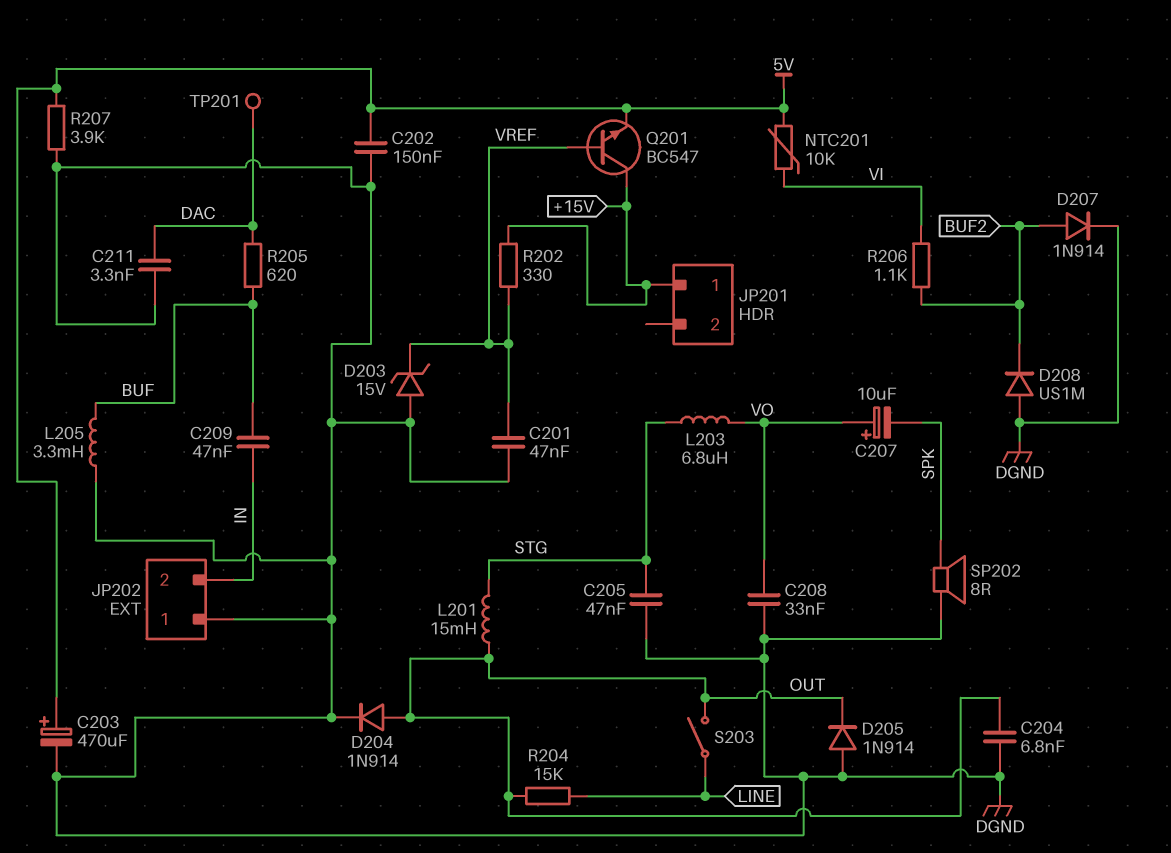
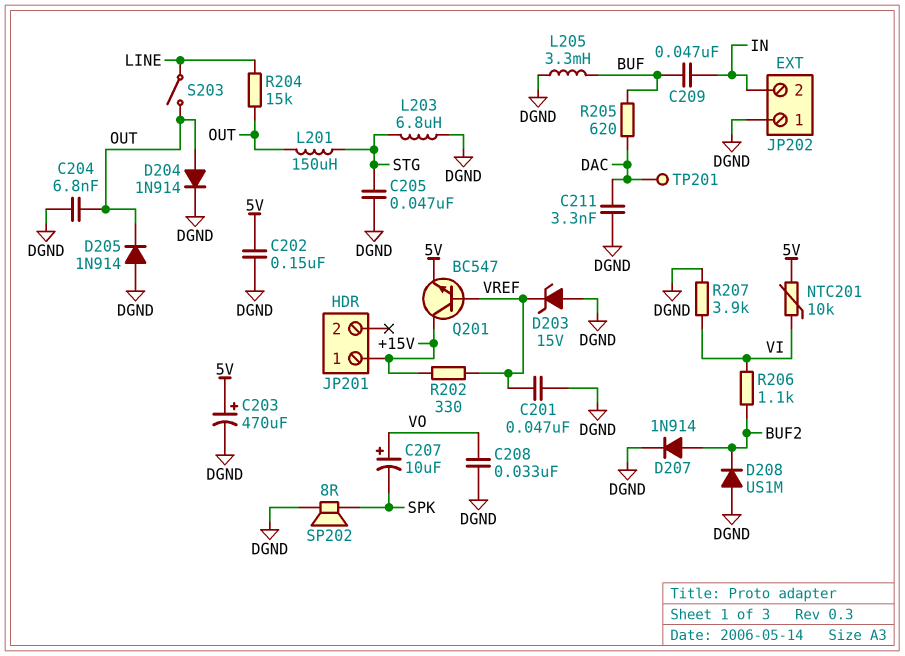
L201: 15mH (OUT, STG) -> 150uH (OUT, STG)
L203: 6.8uH (STG, VO) -> 6.8uH (DGND, STG)
R207: 3.9k (5V, DGND) -> 3.9k (DGND, VI)

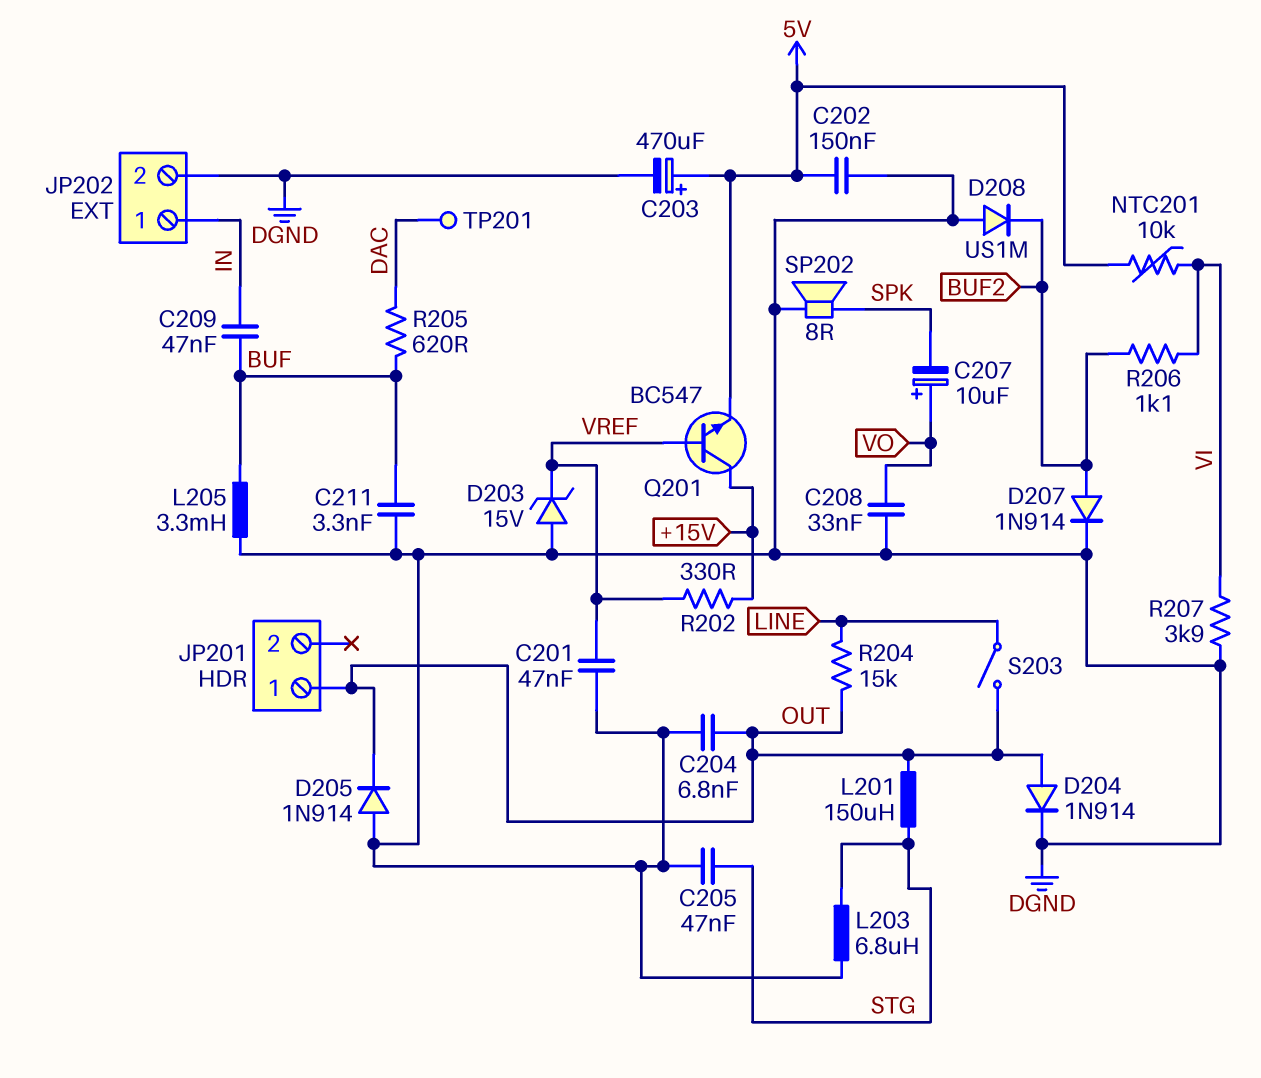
C211: 3.3nF (DAC, DGND) -> 3.3nF (BUF, DGND)
JP201 pin 1: +15V -> OUT
JP202 pin 1: DGND -> IN
JP202 pin 2: IN -> DGND

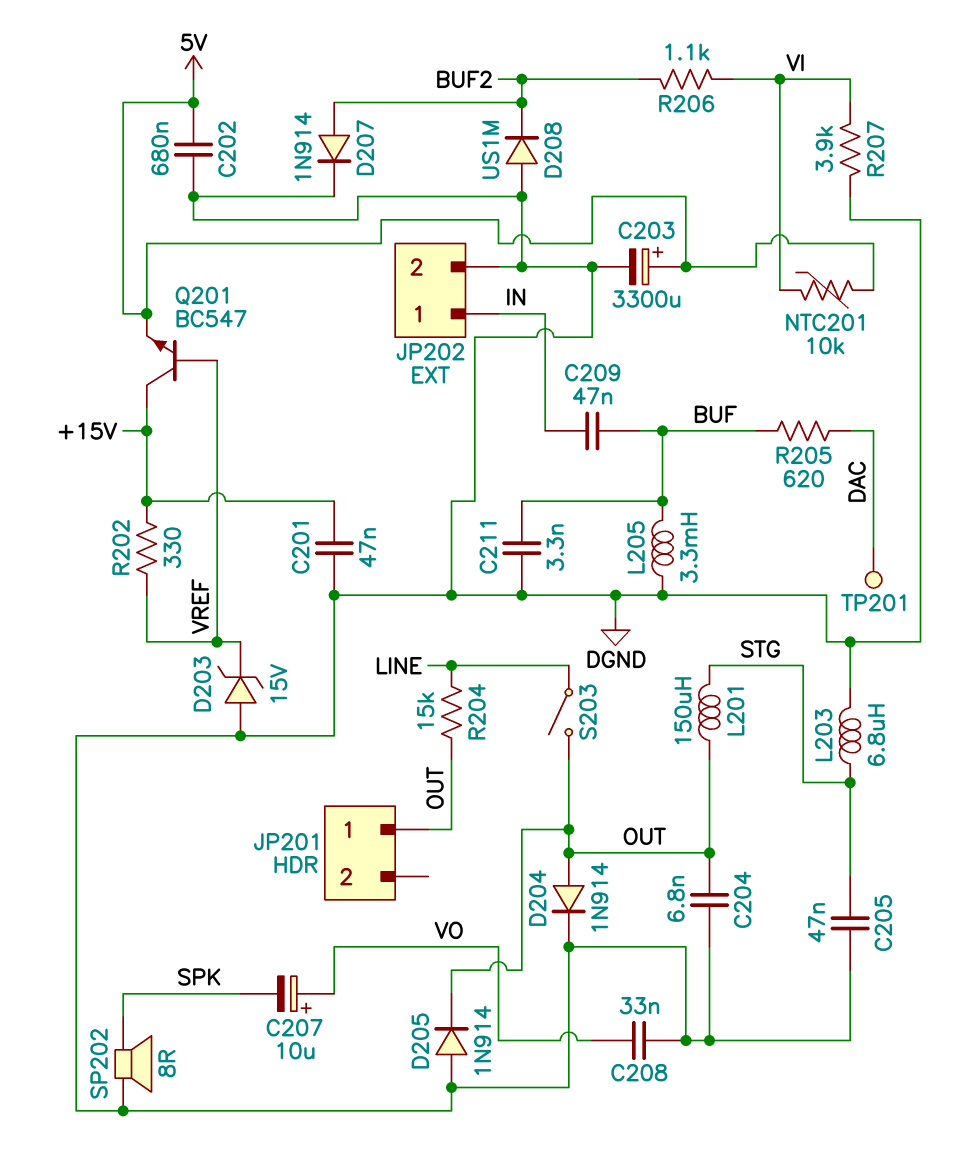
C201: 47nF (DGND, VREF) -> 47nF (+15V, DGND)
C202: 150nF (5V, DGND) -> 680nF (5V, DGND)
C203: 470uF (plus 5V, minus DGND) -> 3300uF (plus 5V, minus DGND)

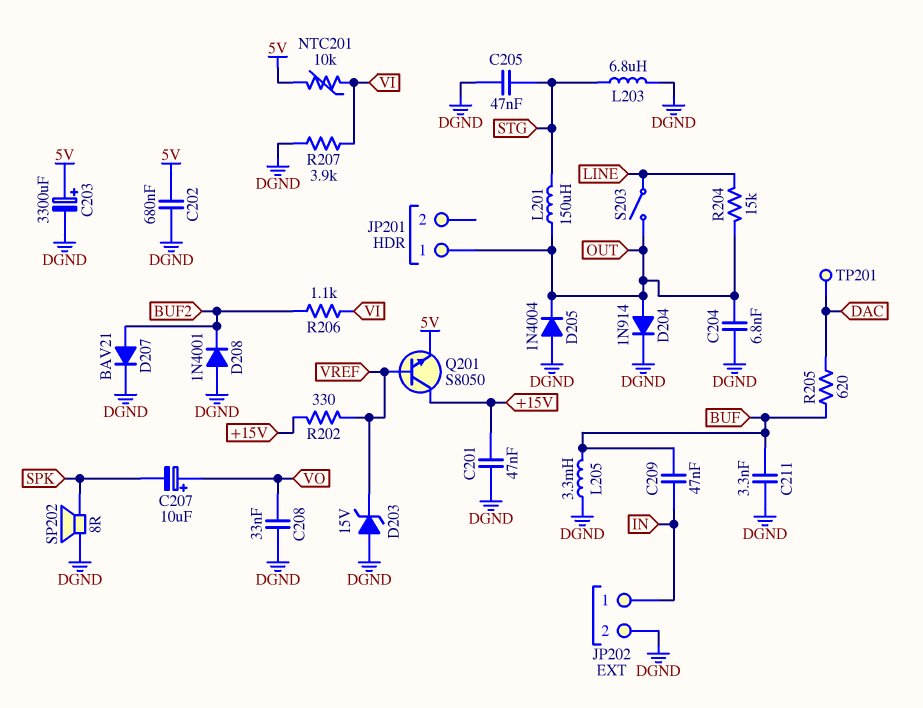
D205: diode 1N914 (A DGND, K OUT) -> diode 1N4004 (A DGND, K OUT)
D207: diode 1N914 (A BUF2, K DGND) -> diode BAV21 (A BUF2, K DGND)
D208: diode US1M (A DGND, K BUF2) -> diode 1N4001 (A DGND, K BUF2)
Q201: NPN BC547 (B VREF, C +15V, E 5V) -> NPN S8050 (B VREF, C +15V, E 5V)

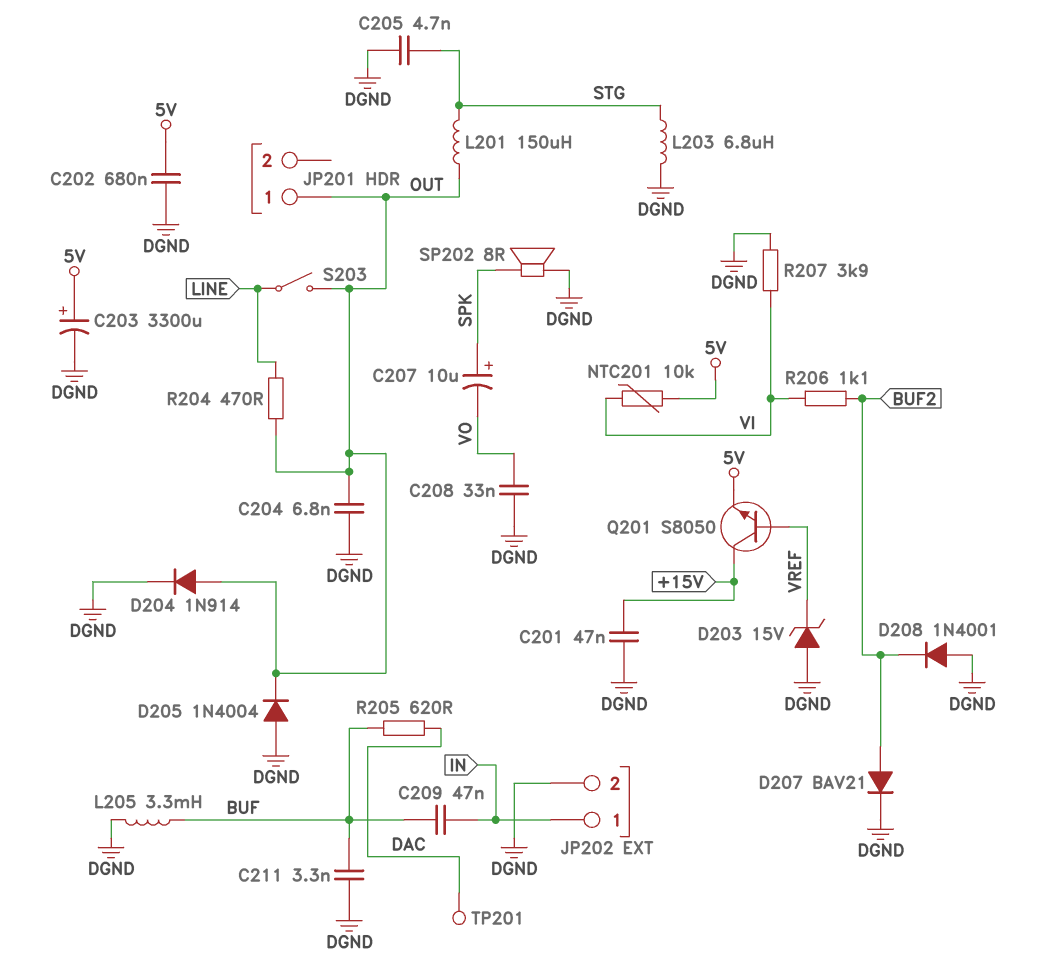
C205: 47nF (DGND, STG) -> 4.7nF (DGND, STG)
C207: 10uF (plus VO, minus SPK) -> 10uF (plus SPK, minus VO)
R202: 330 (+15V, VREF) -> none
R204: 15k (LINE, OUT) -> 470 (LINE, OUT)

